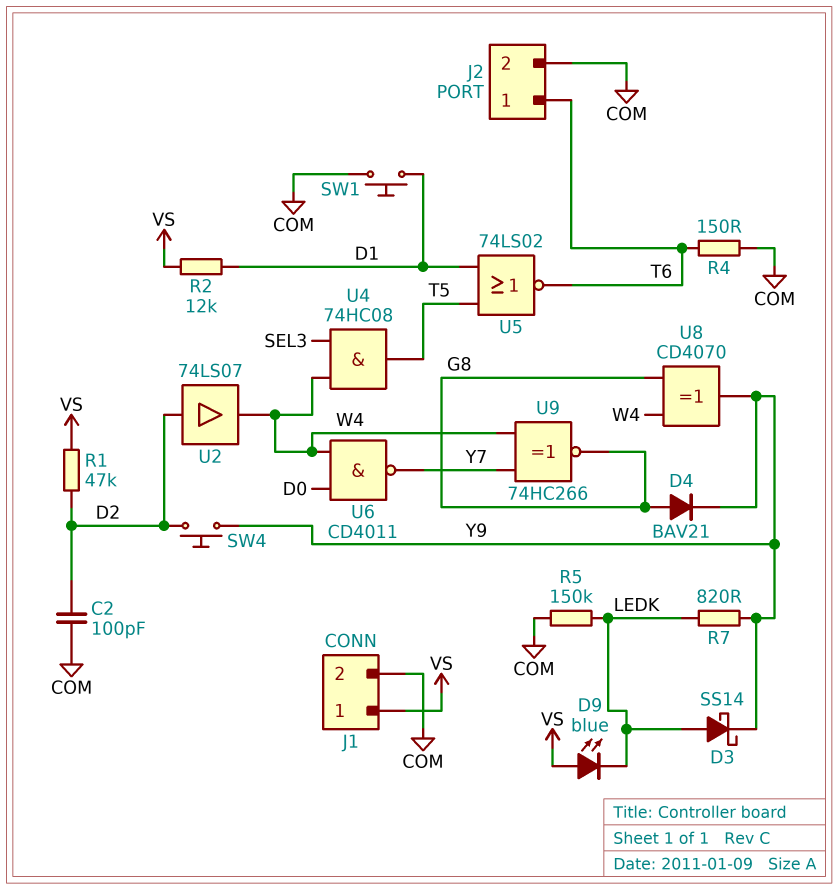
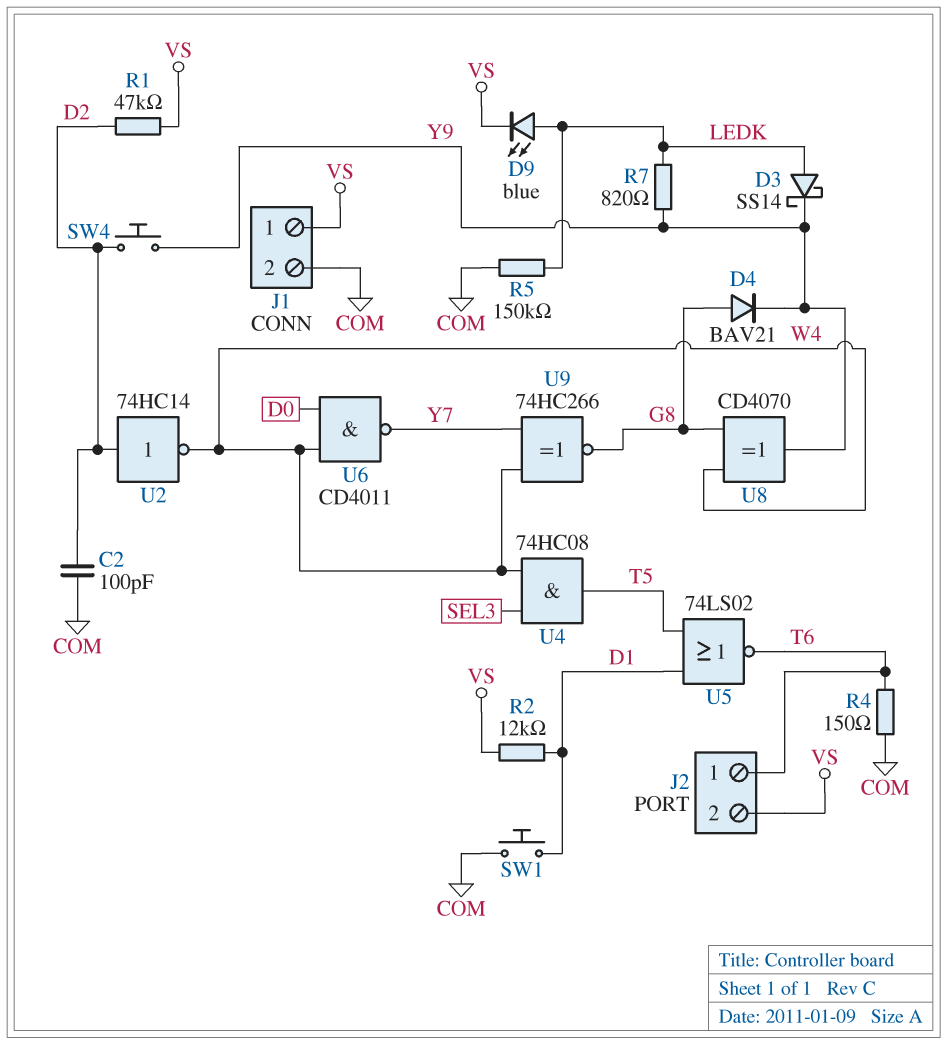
D9: LED blue (A VS, K LEDK) -> LED blue (A LEDK, K VS)
J2 pin 2: COM -> VS
U2: buffer 74LS07 (in D2, out W4) -> NOT 74HC14 (in D2, out W4)

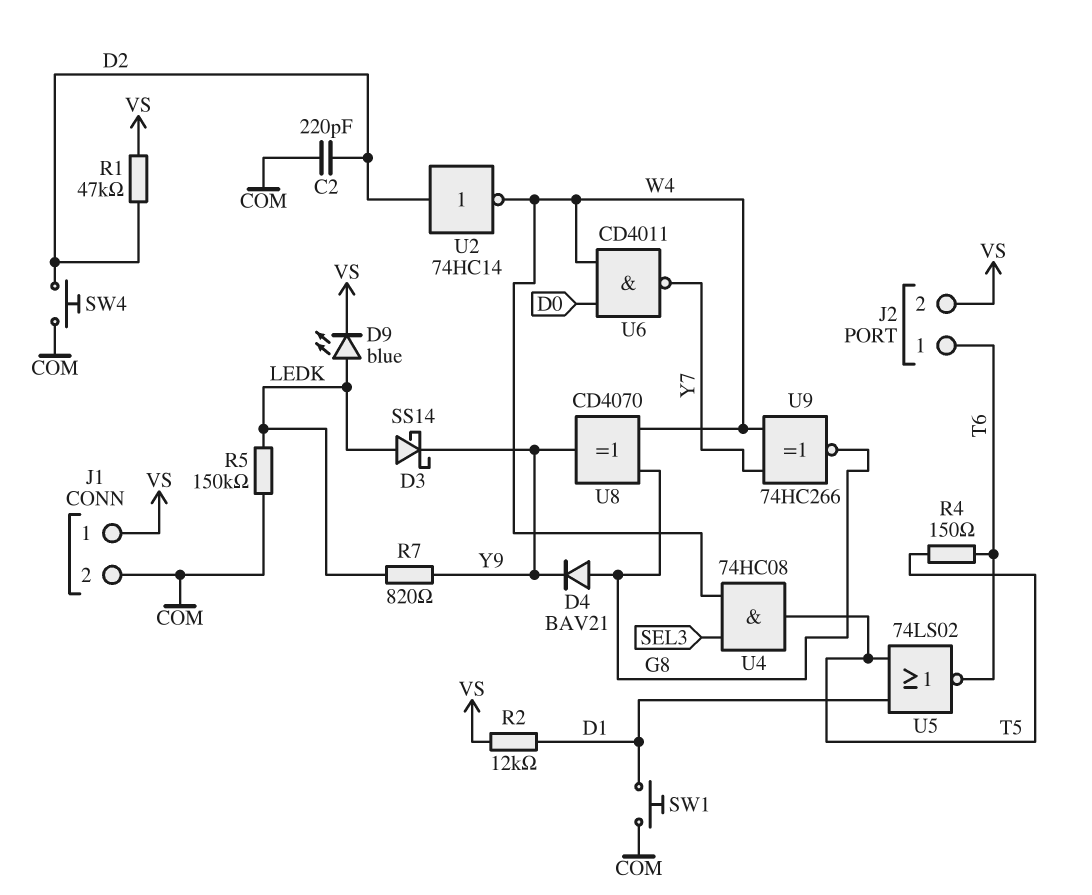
C2: 100pF (COM, D2) -> 220pF (COM, D2)
R4: 150 (COM, T6) -> 150 (T5, T6)
SW4: button (D2, Y9) -> button (COM, D2)

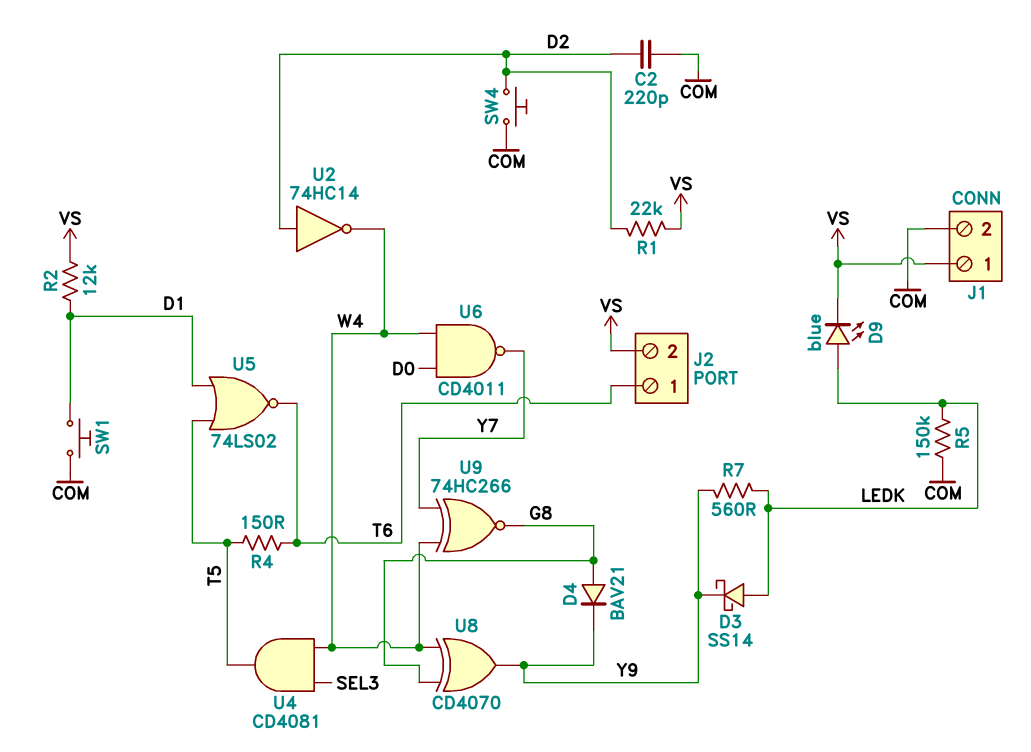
R1: 47k (D2, VS) -> 22k (D2, VS)
R7: 820 (LEDK, Y9) -> 560 (LEDK, Y9)
U4: AND 74HC08 (in SEL3, in W4, out T5) -> AND CD4081 (in SEL3, in W4, out T5)

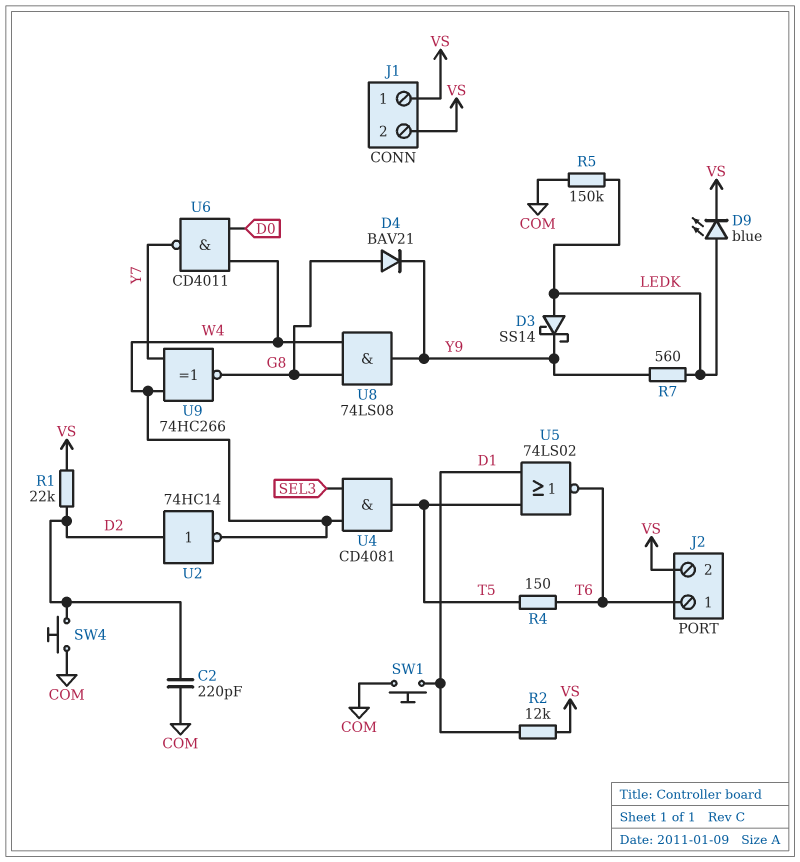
J1 pin 2: COM -> VS
U8: XOR CD4070 (in G8, in W4, out Y9) -> AND 74LS08 (in G8, in W4, out Y9)

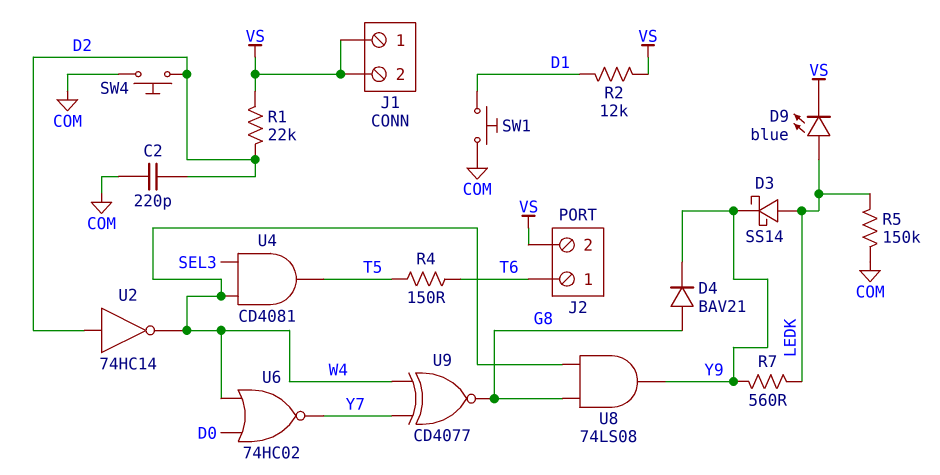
U5: NOR 74LS02 (in D1, in T5, out T6) -> none
U6: NAND CD4011 (in D0, in W4, out Y7) -> NOR 74HC02 (in D0, in W4, out Y7)
U9: XNOR 74HC266 (in W4, in Y7, out G8) -> XNOR CD4077 (in W4, in Y7, out G8)

